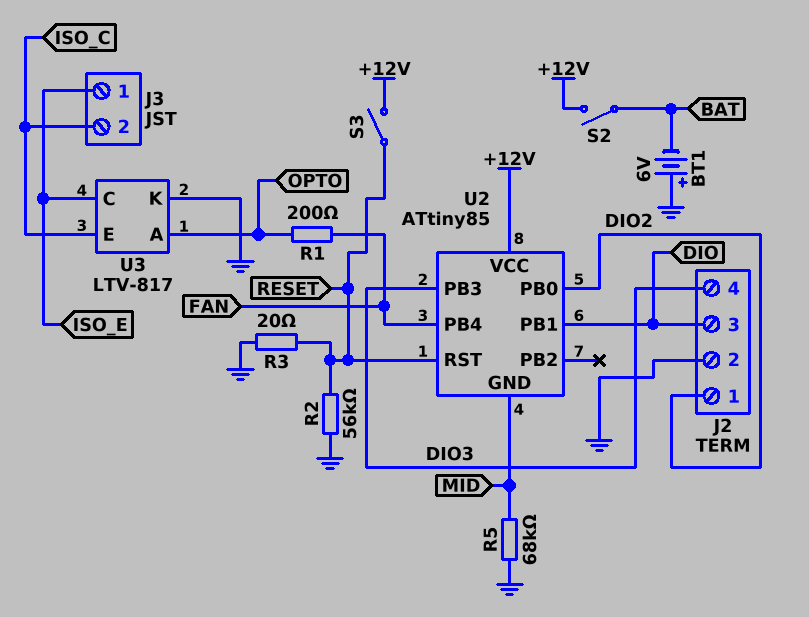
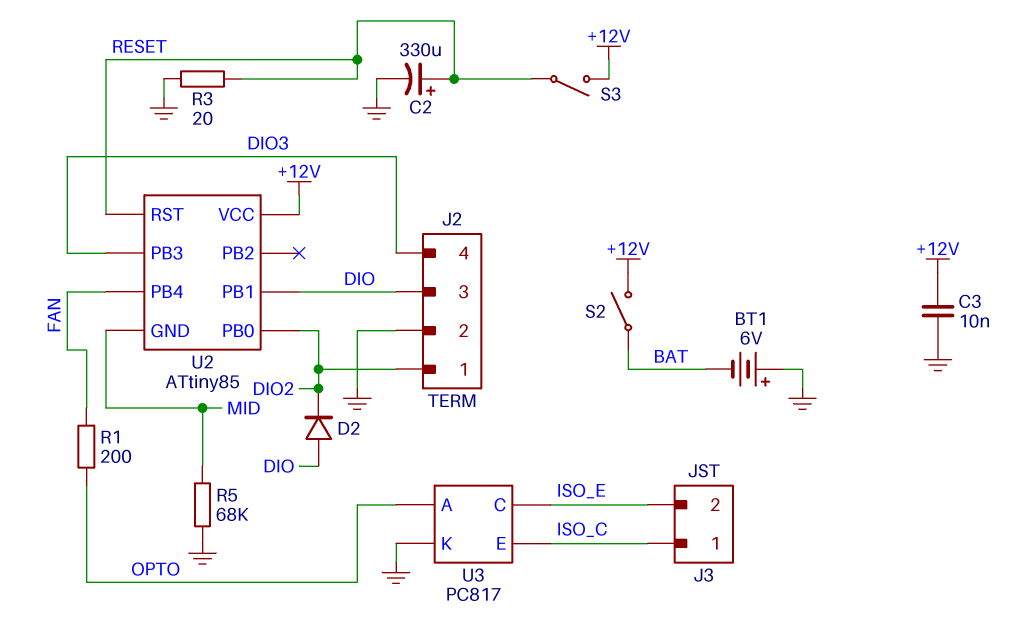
C2: none -> 330uF (plus RESET, minus GND)
C3: none -> 10nF (+12V, GND)
D2: none -> diode (A DIO, K DIO2)
J3 pin 1: ISO_E -> ISO_C
J3 pin 2: ISO_C -> ISO_E
R2: 56k (GND, RESET) -> none
U3: LTV-817 -> PC817

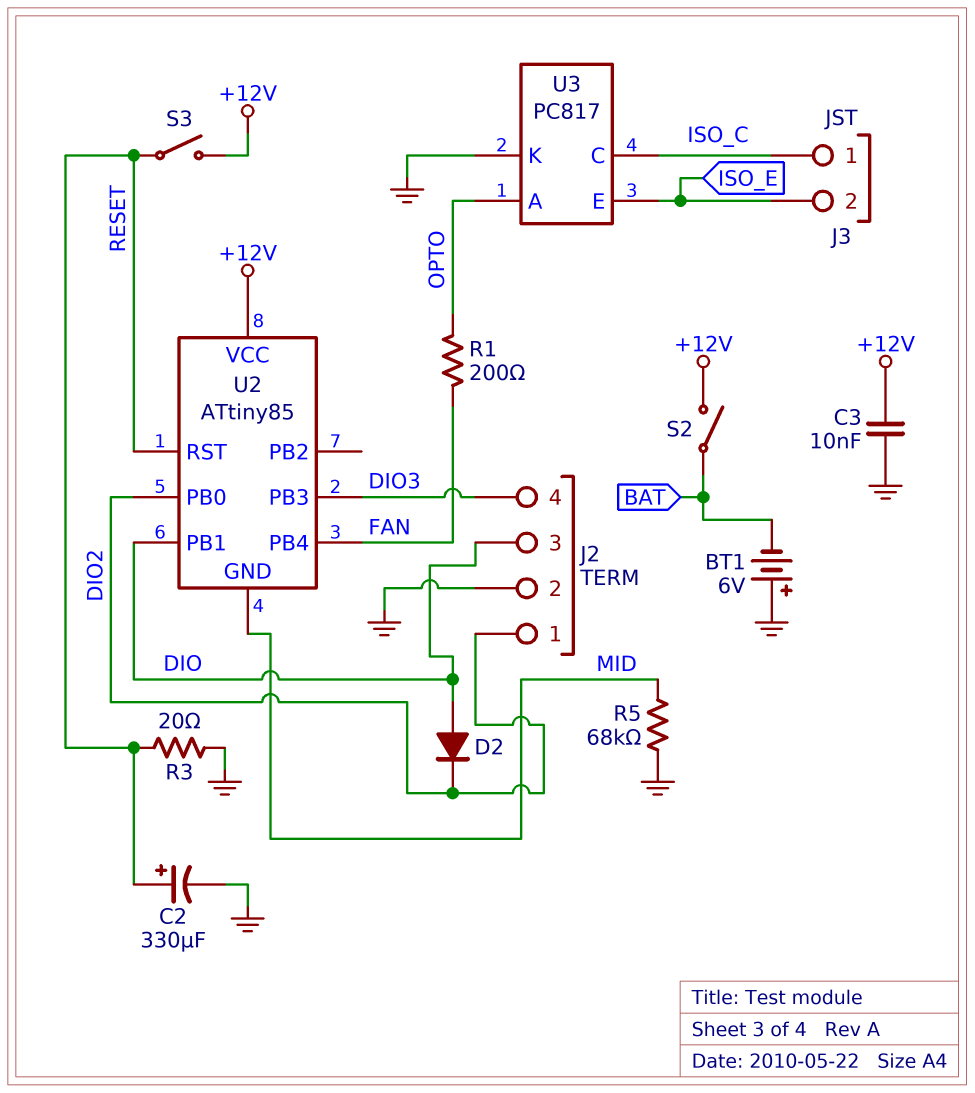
U3 pin C: ISO_E -> ISO_C
U3 pin E: ISO_C -> ISO_E

